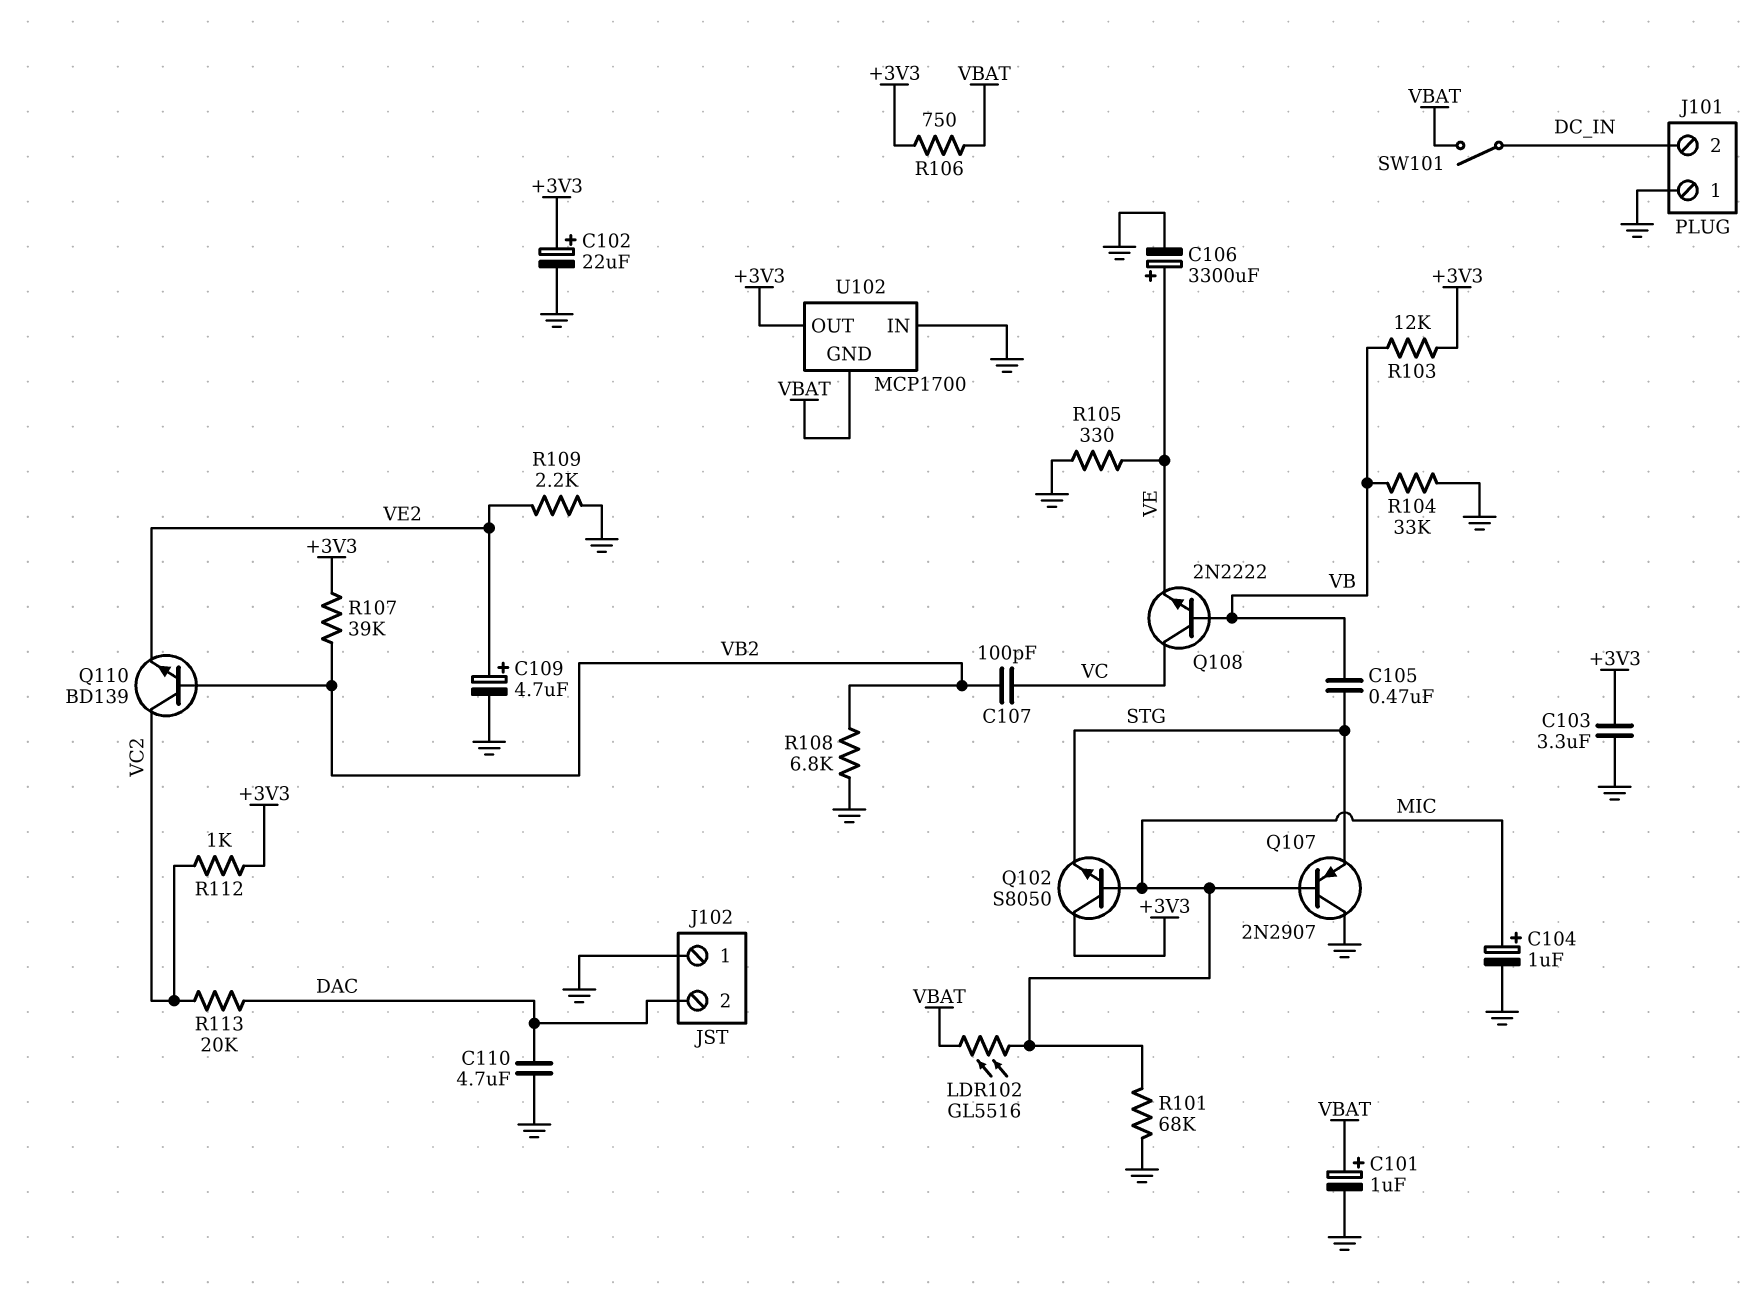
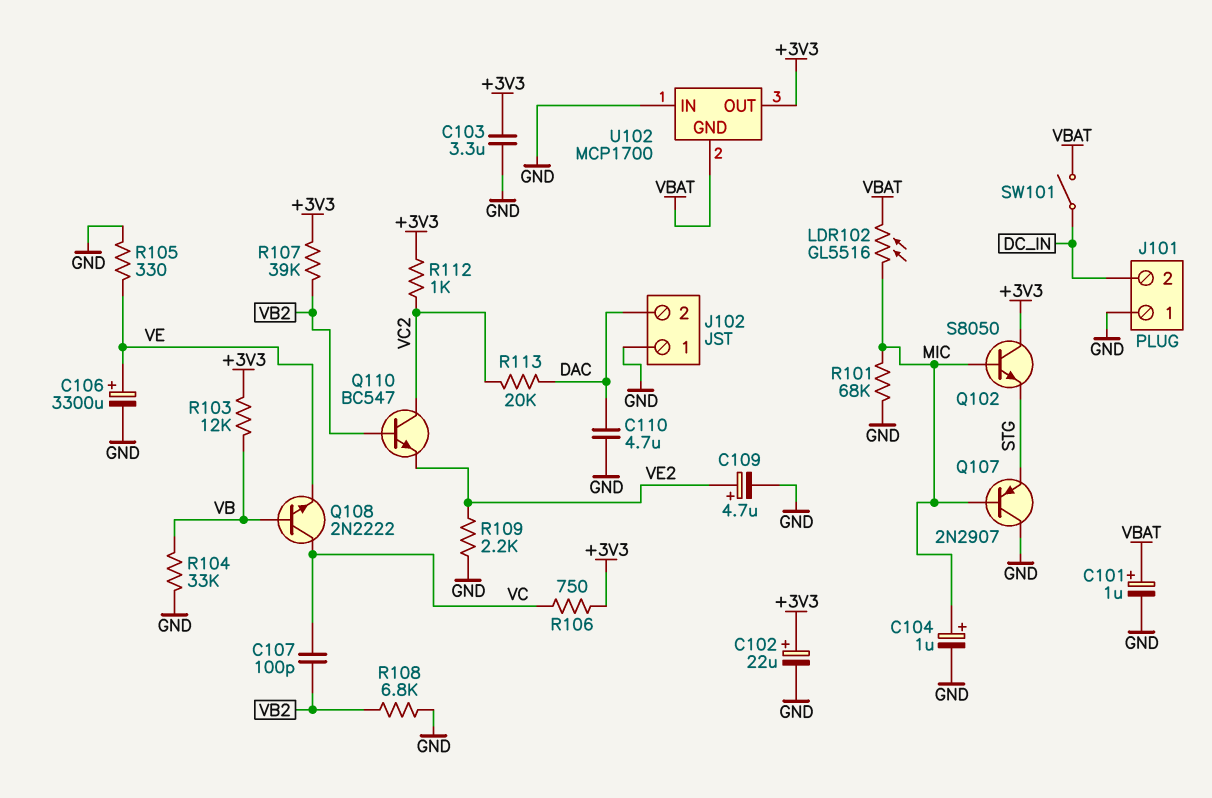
C105: 470nF (STG, VB) -> none
Q110: NPN BD139 (B VB2, C VC2, E VE2) -> NPN BC547 (B VB2, C VC2, E VE2)
R106: 750 (+3V3, VBAT) -> 750 (+3V3, VC)

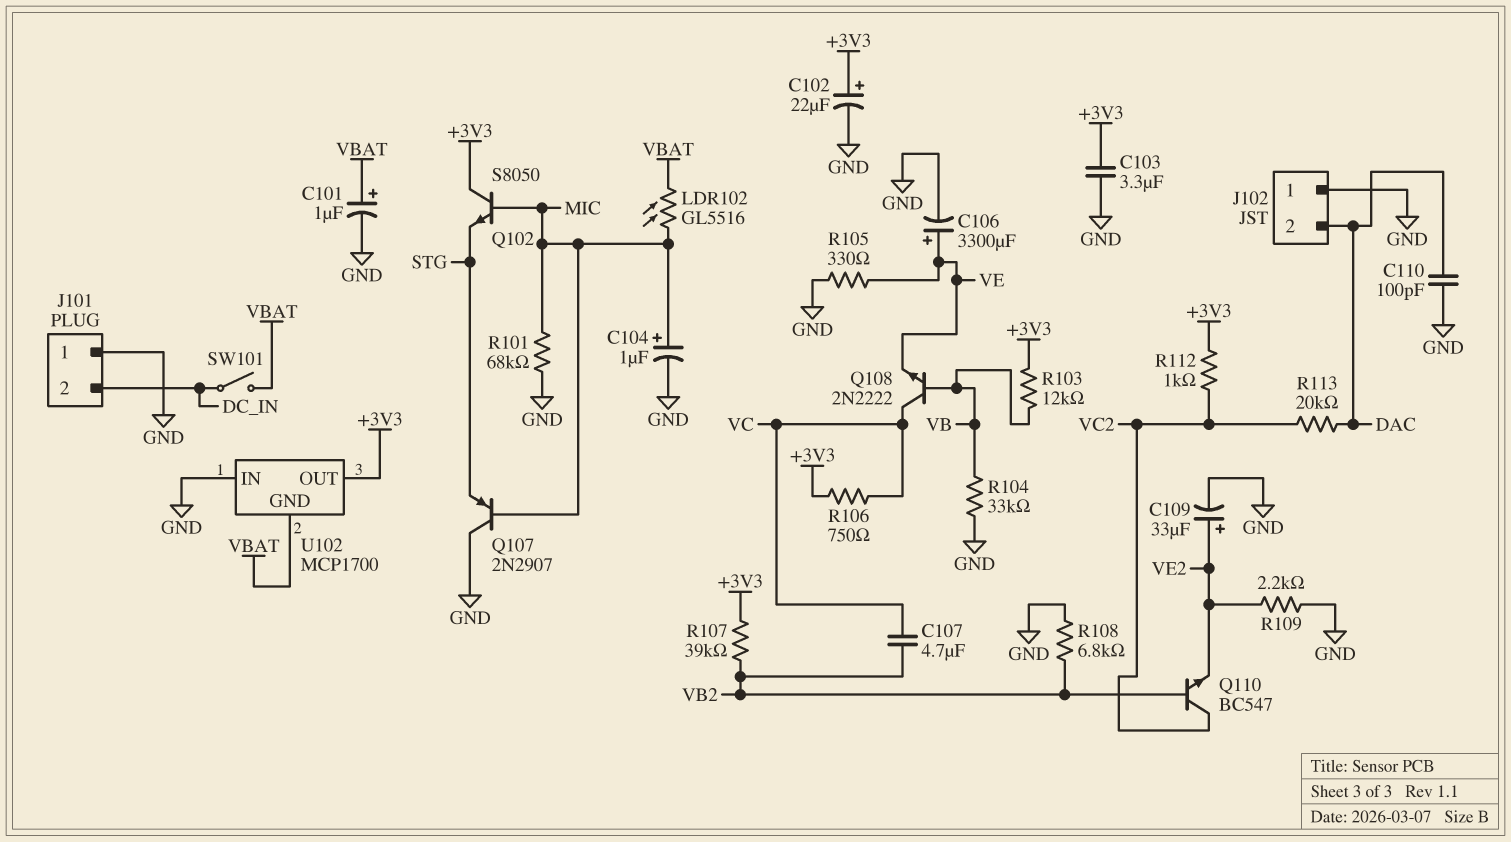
C107: 100pF (VB2, VC) -> 4.7uF (VB2, VC)
C109: 4.7uF (plus VE2, minus GND) -> 33uF (plus VE2, minus GND)
C110: 4.7uF (DAC, GND) -> 100pF (DAC, GND)

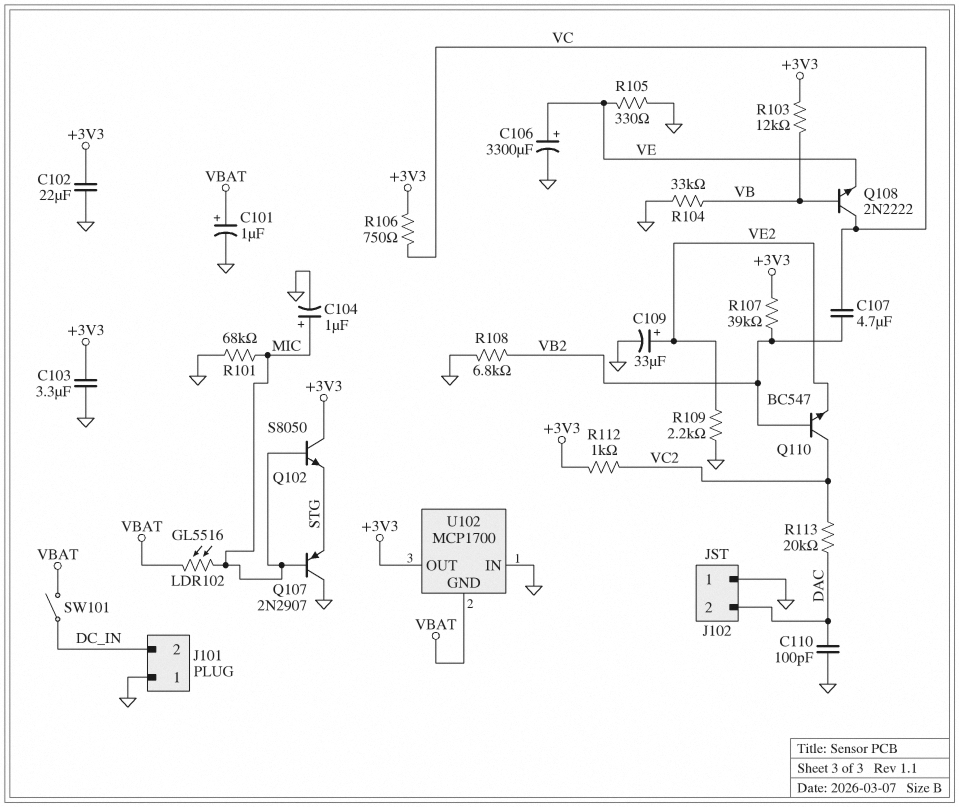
C102: 22uF (plus +3V3, minus GND) -> 22uF (+3V3, GND)

